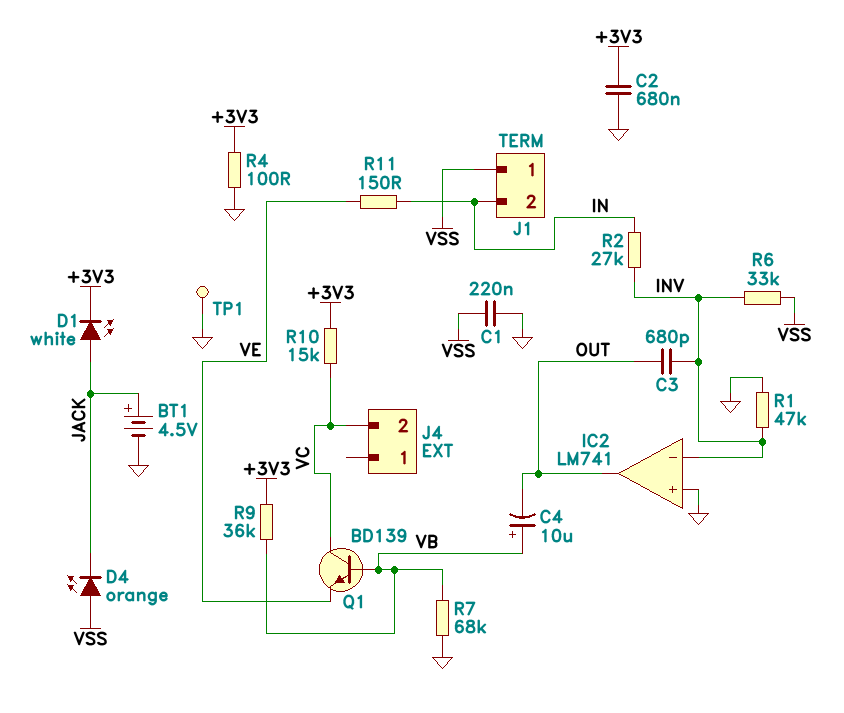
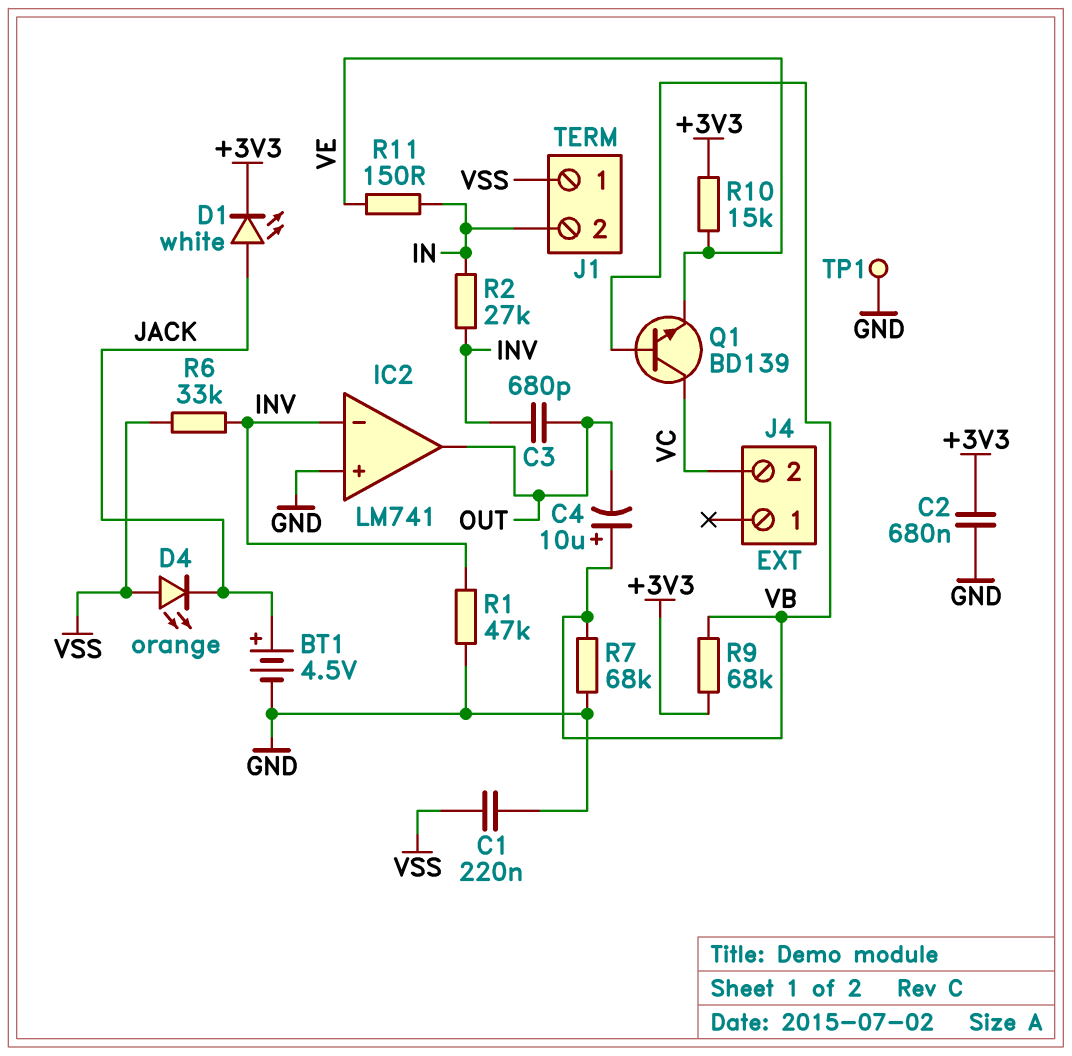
R4: 100 (+3V3, GND) -> none
R9: 36k (+3V3, VB) -> 68k (+3V3, VB)
R10: 15k (+3V3, VC) -> 15k (+3V3, VE)

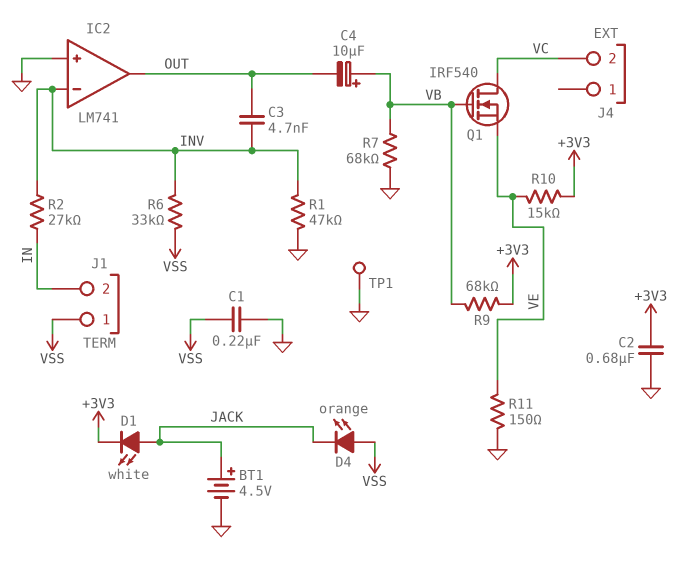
C3: 680pF (INV, OUT) -> 4.7nF (INV, OUT)
Q1: NPN BD139 (B VB, C VC, E VE) -> NMOS IRF540 (G VB, D VC, S VE)
R11: 150 (IN, VE) -> 150 (GND, VE)

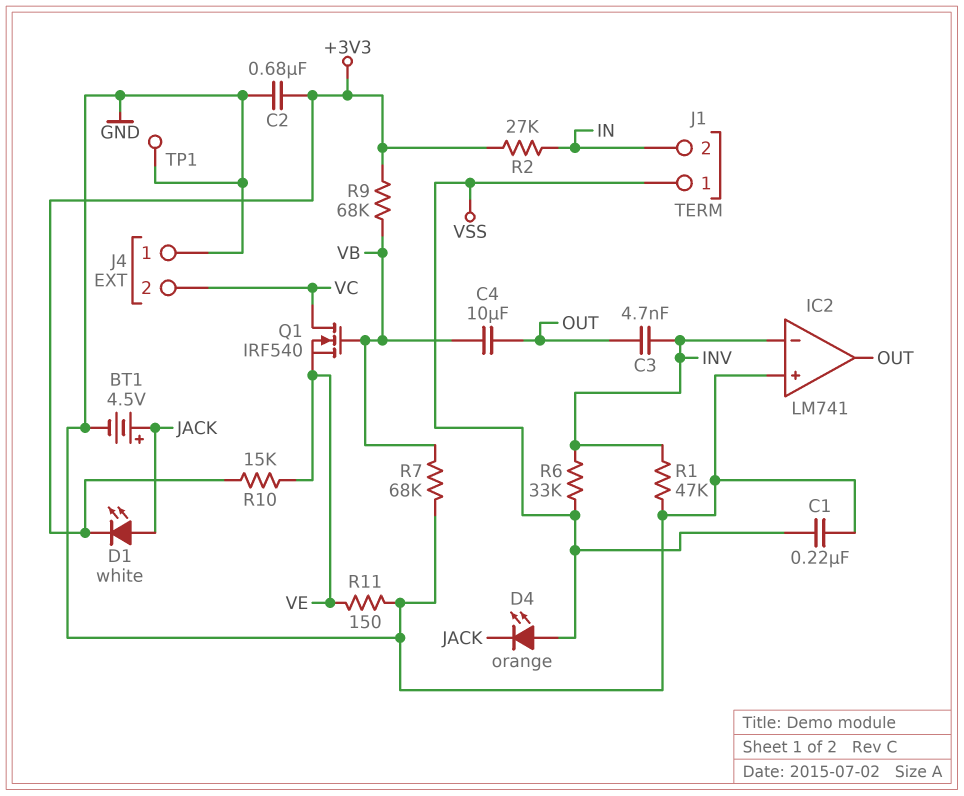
C4: 10uF (plus VB, minus OUT) -> 10uF (OUT, VB)
J4 pin 1: none -> GND
R2: 27k (IN, INV) -> 27k (+3V3, IN)

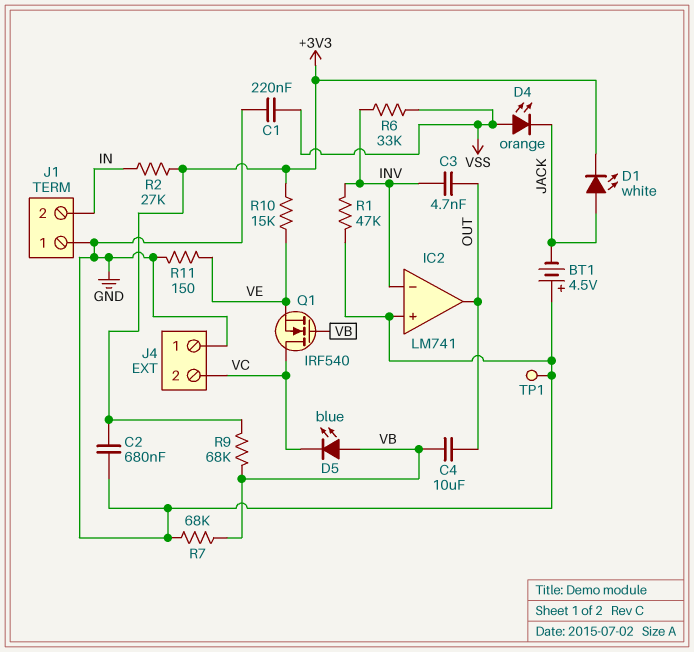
BT1: 4.5V (plus JACK, minus GND) -> 4.5V (plus GND, minus JACK)
D5: none -> LED blue (A VB, K VC)
J1 pin 1: VSS -> GND

